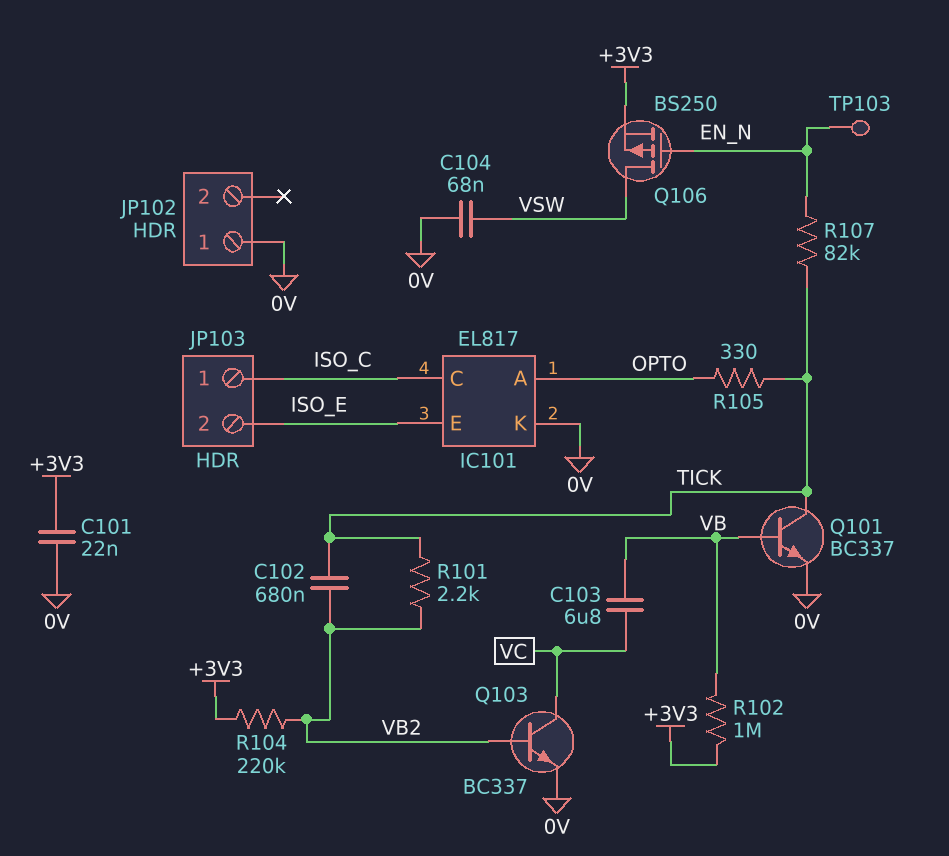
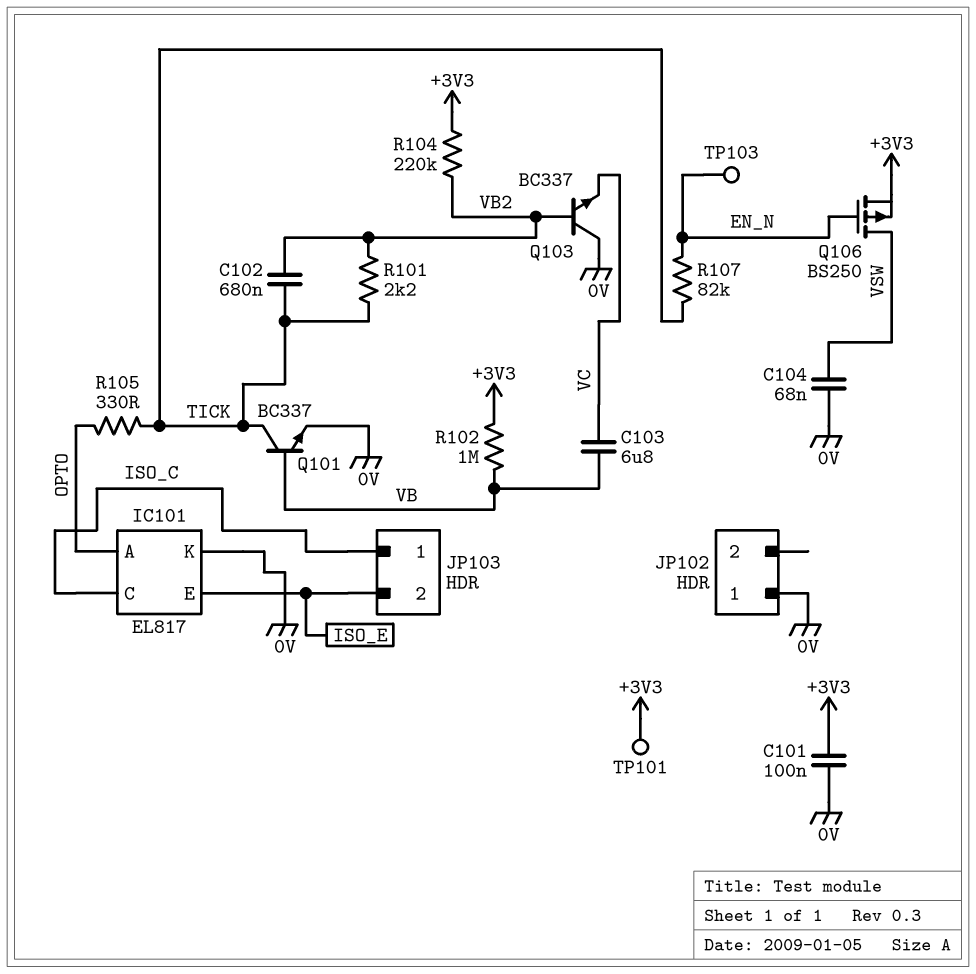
C101: 22nF (+3V3, 0V) -> 100nF (+3V3, 0V)
Q103: NPN BC337 (B VB2, C VC, E 0V) -> NPN BC337 (B VB2, C 0V, E VC)
TP101: none -> test point (+3V3)

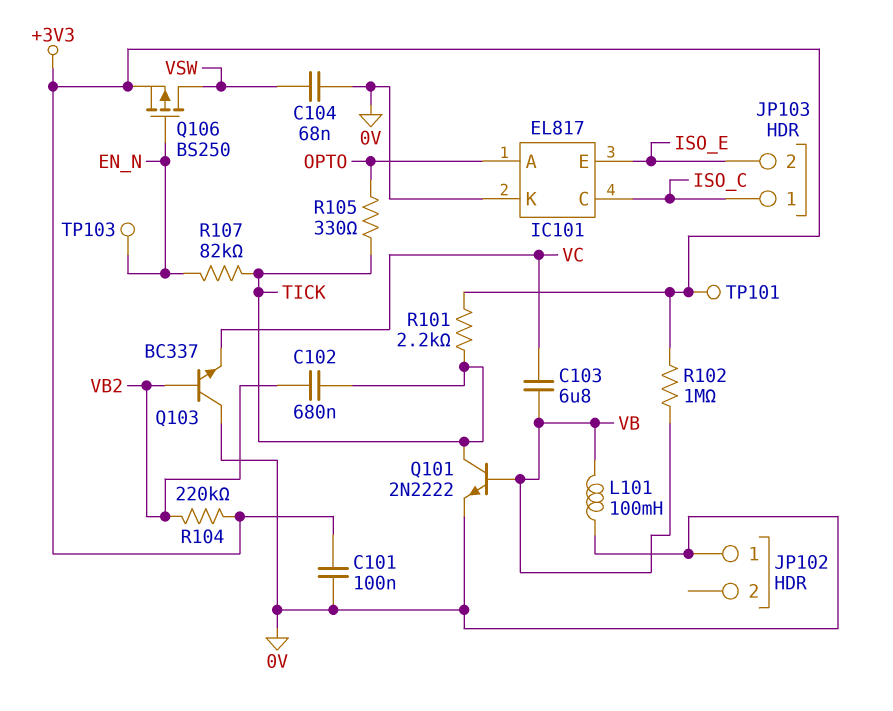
L101: none -> 100mH (0V, VB)
Q101: NPN BC337 (B VB, C TICK, E 0V) -> NPN 2N2222 (B VB, C TICK, E 0V)
R101: 2.2k (TICK, VB2) -> 2.2k (+3V3, TICK)

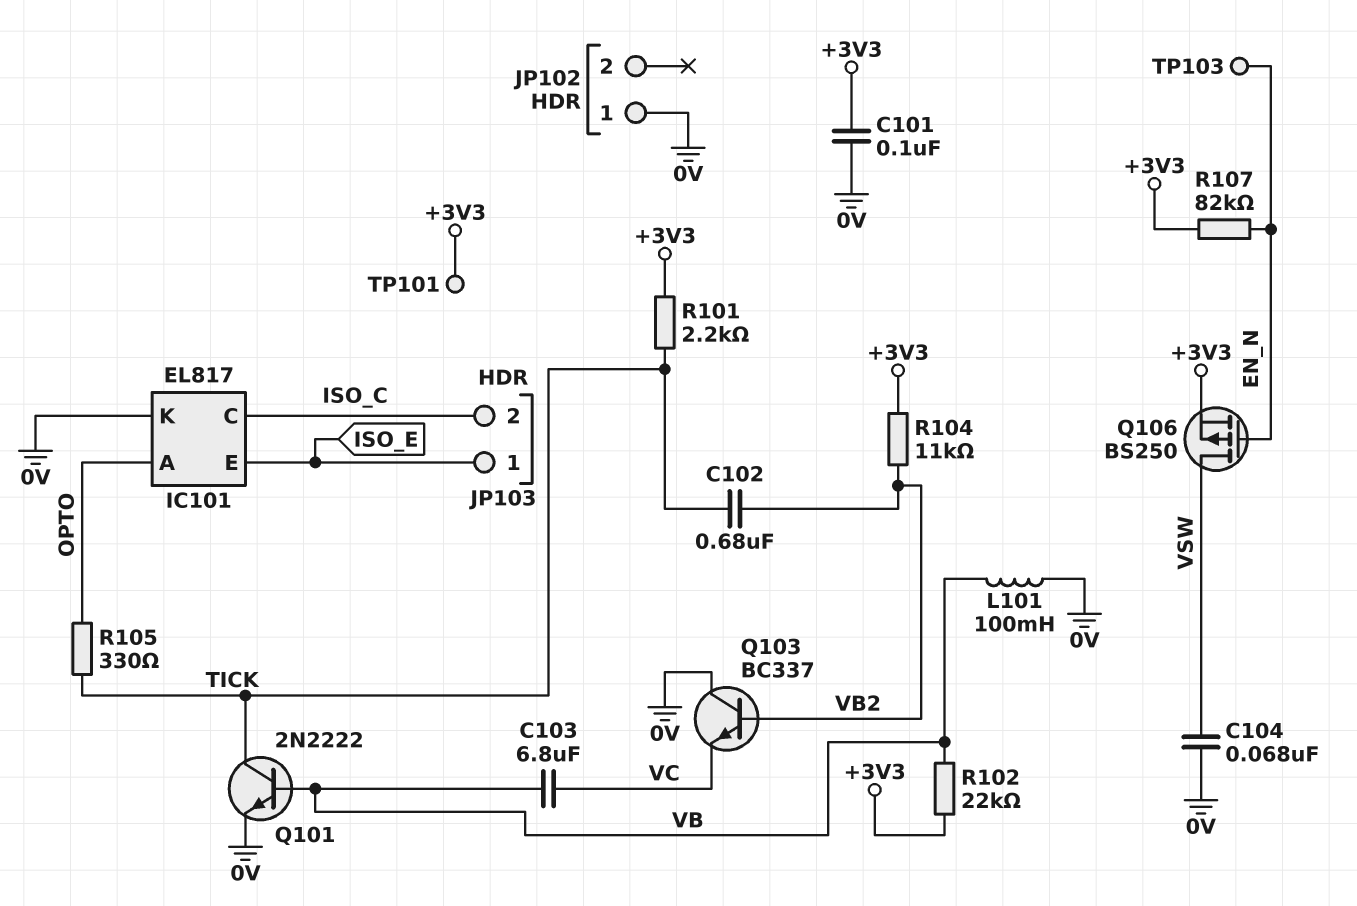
JP103 pin 1: ISO_C -> ISO_E
JP103 pin 2: ISO_E -> ISO_C
R102: 1M (+3V3, VB) -> 22k (+3V3, VB)
R104: 220k (+3V3, VB2) -> 11k (+3V3, VB2)
R107: 82k (EN_N, TICK) -> 82k (+3V3, EN_N)

